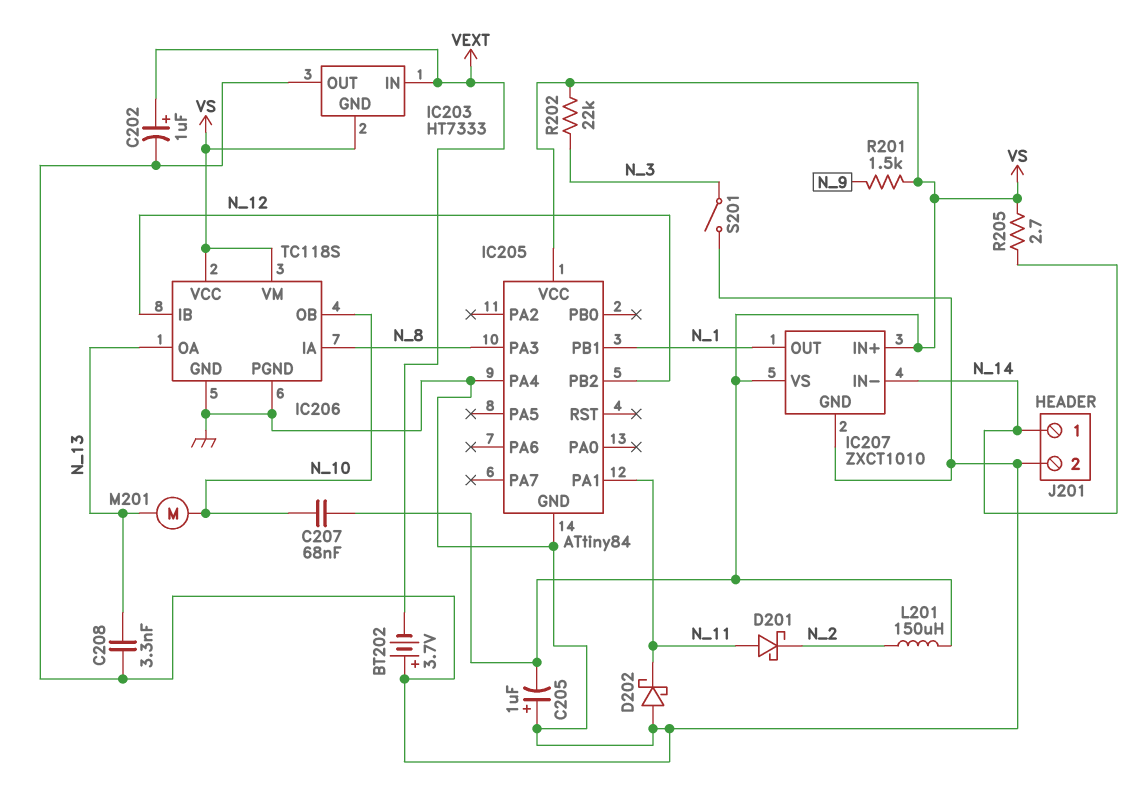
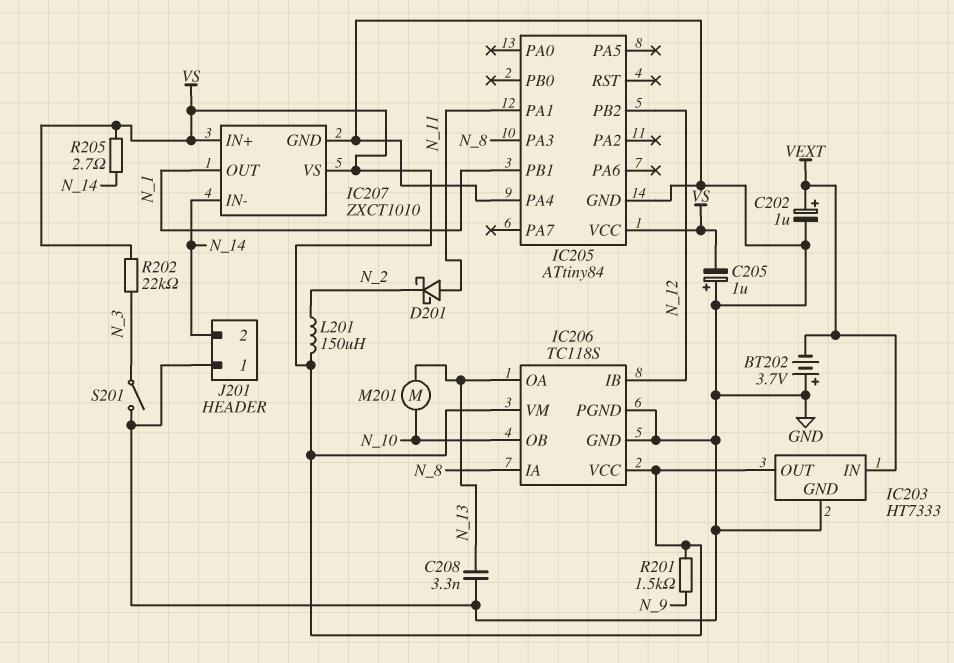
C207: 68nF (N_10, VS) -> none
D202: schottky (A GND, K N_11) -> none
IC203 pin GND: VS -> GND
IC203 pin OUT: GND -> VS
J201 pin 1: N_14 -> GND
J201 pin 2: GND -> N_14

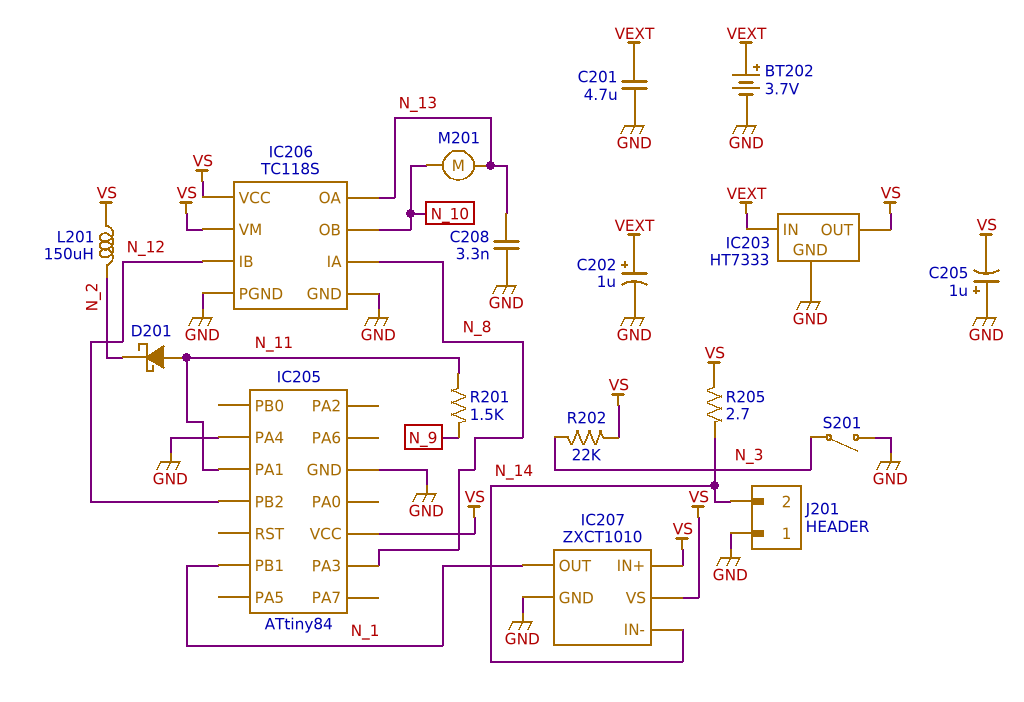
BT202: 3.7V (plus GND, minus VEXT) -> 3.7V (plus VEXT, minus GND)
C201: none -> 4.7uF (GND, VEXT)
R201: 1.5k (N_9, VS) -> 1.5k (N_9, N_11)

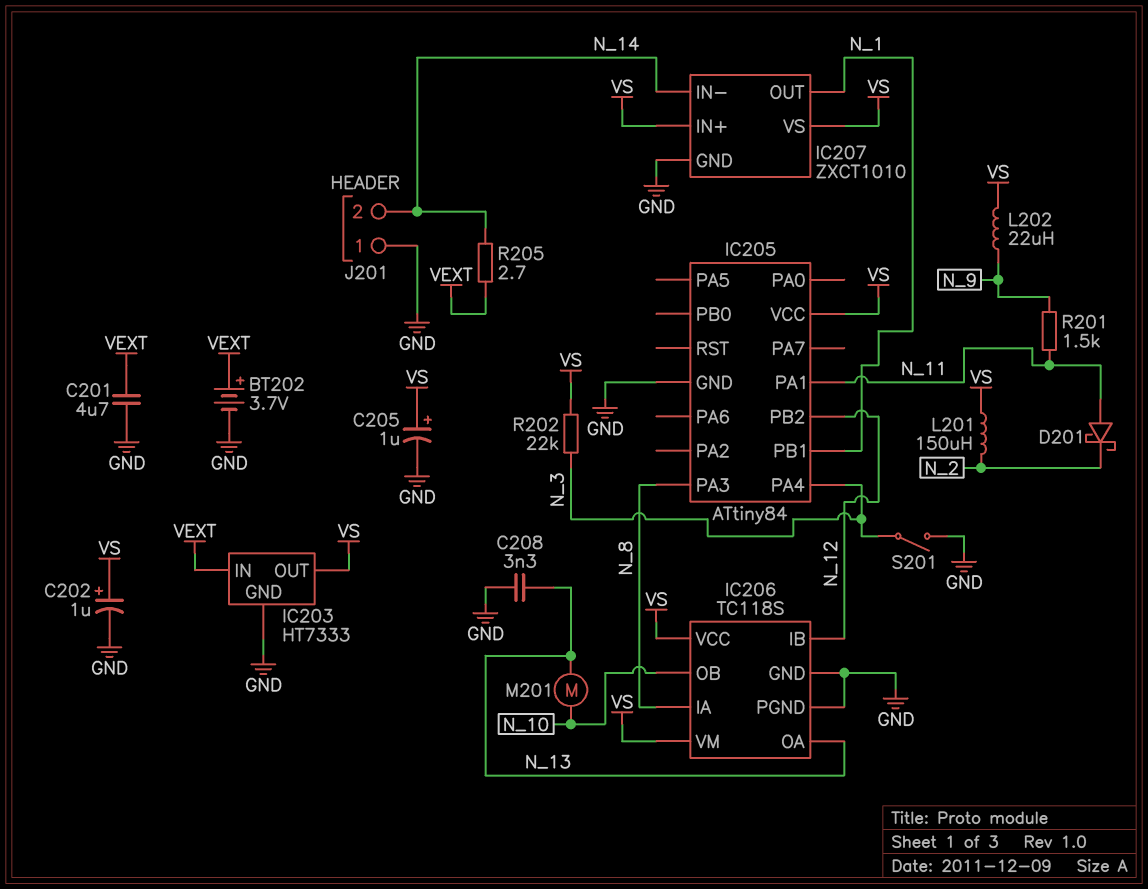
C202: 1uF (plus VEXT, minus GND) -> 1uF (plus VS, minus GND)
C205: 1uF (plus GND, minus VS) -> 1uF (plus VS, minus GND)
IC205 pin PA4: GND -> N_3
L202: none -> 22uH (N_9, VS)
R205: 2.7 (N_14, VS) -> 2.7 (N_14, VEXT)

